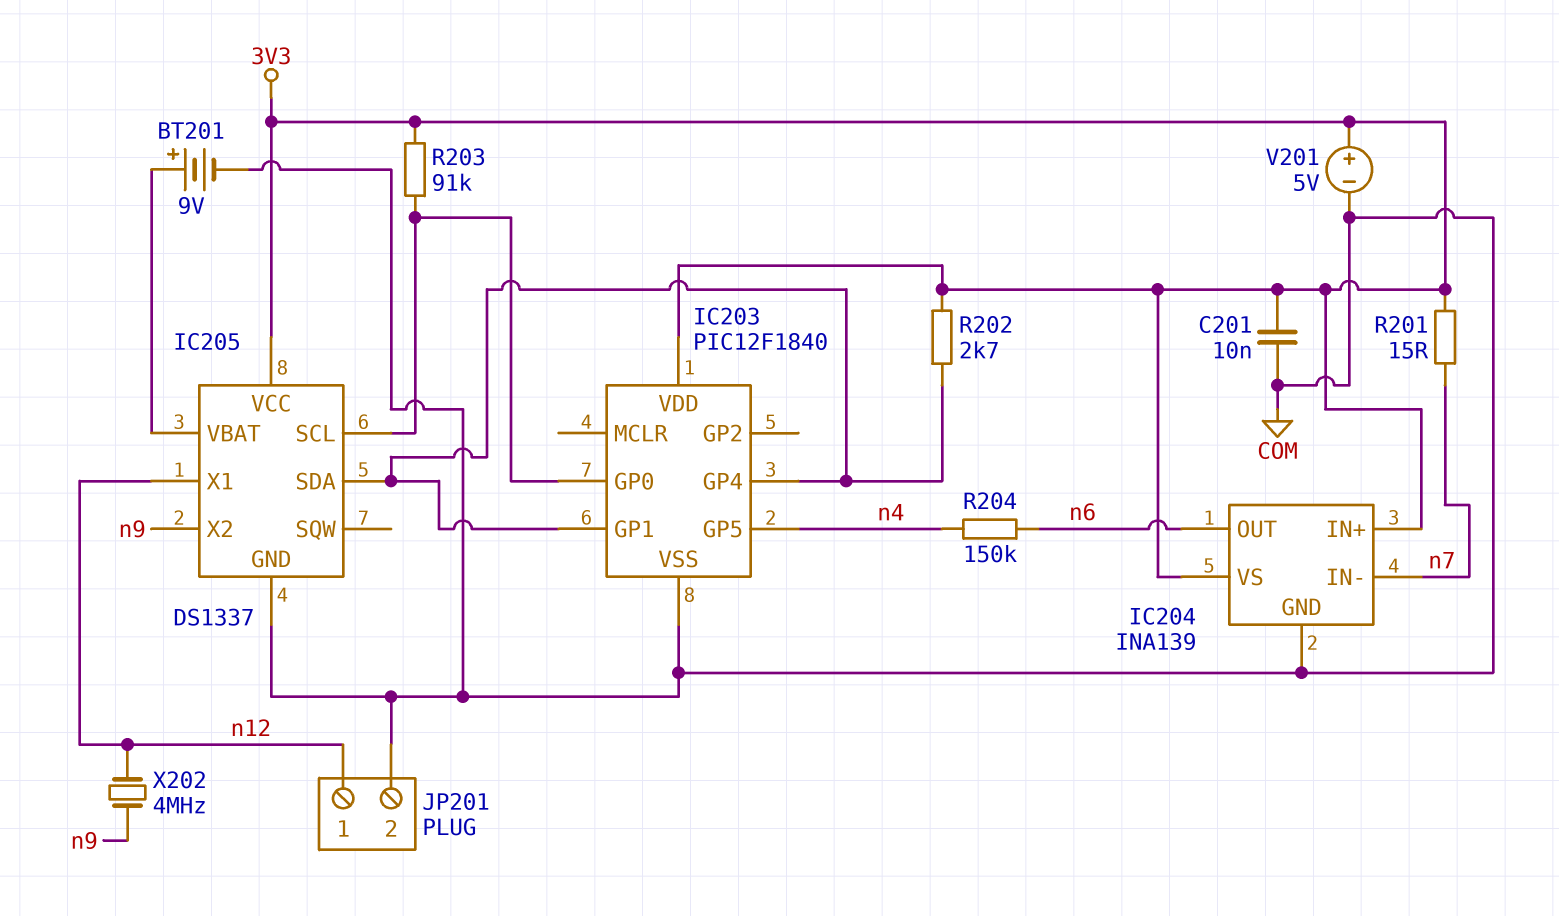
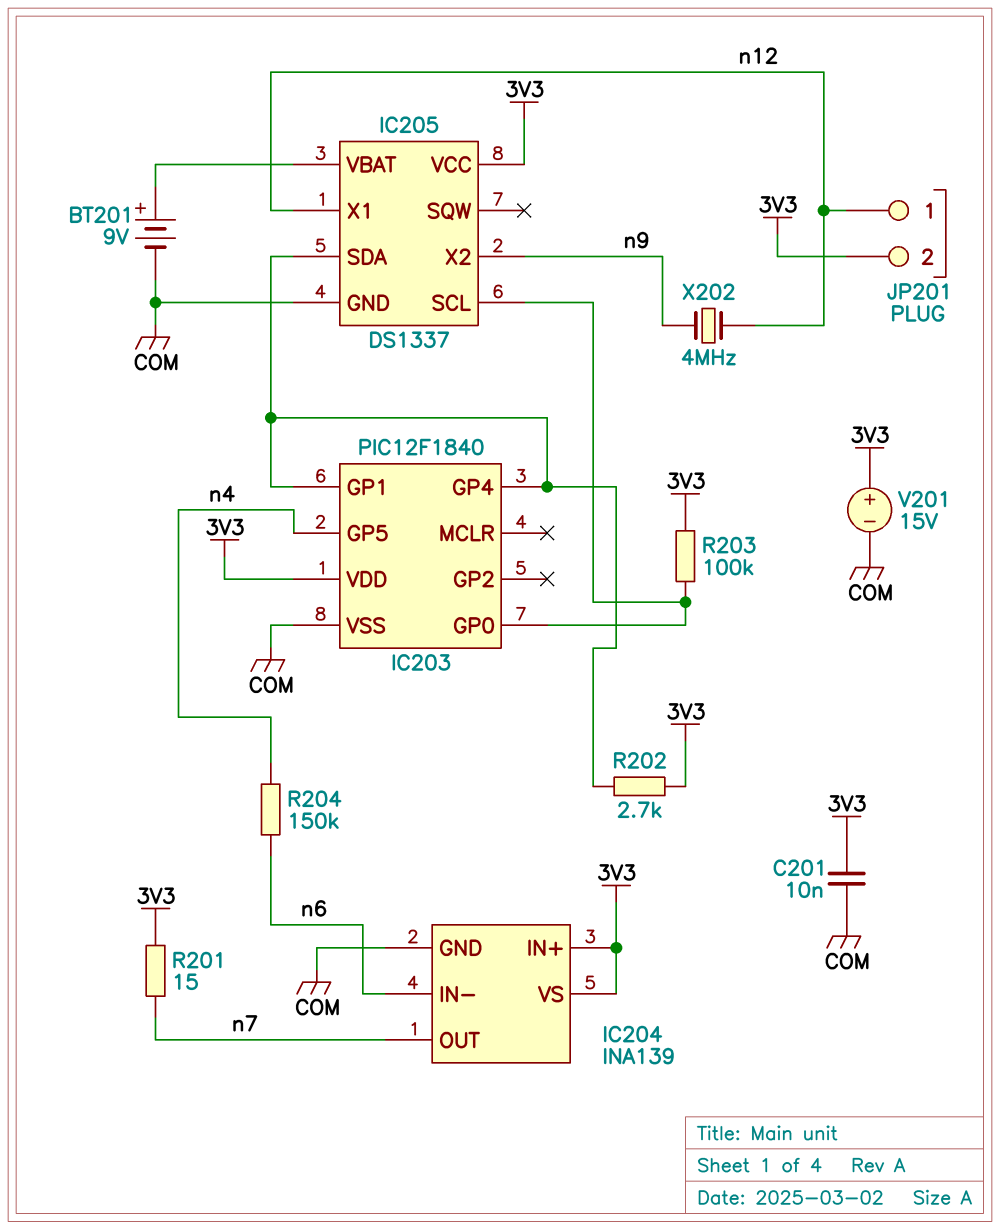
IC204 pin IN-: n7 -> n6
IC204 pin OUT: n6 -> n7
JP201 pin 2: COM -> 3V3
R203: 91k (3V3, IC203/GP0) -> 100k (3V3, IC203/GP0)
V201: 5V (plus 3V3, minus COM) -> 15V (plus 3V3, minus COM)

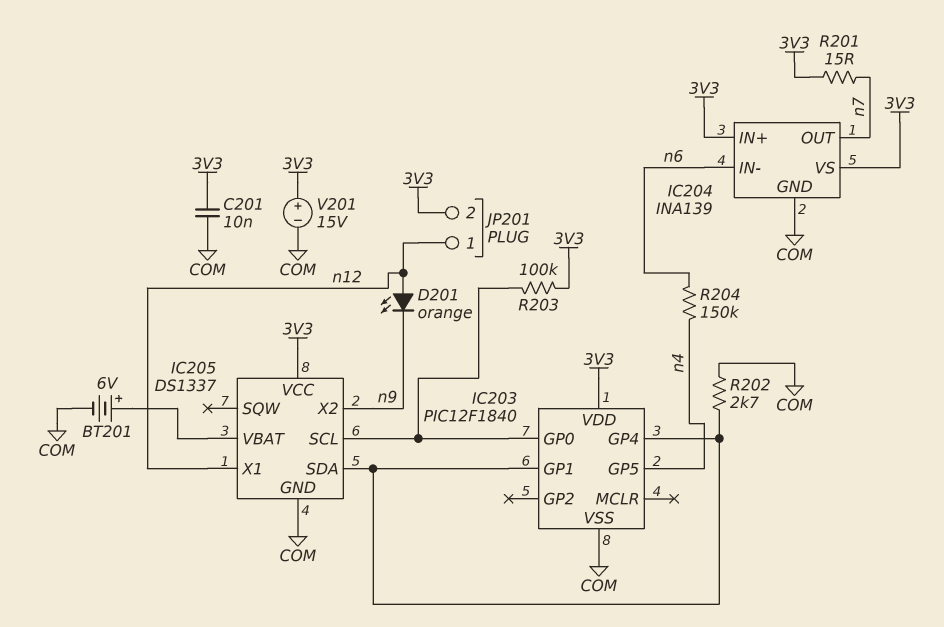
BT201: 9V (plus IC205/VBAT, minus COM) -> 6V (plus IC205/VBAT, minus COM)
D201: none -> LED orange (A n12, K n9)
R202: 2.7k (3V3, IC203/GP1) -> 2.7k (COM, IC203/GP1)
X202: 4MHz (n9, n12) -> none

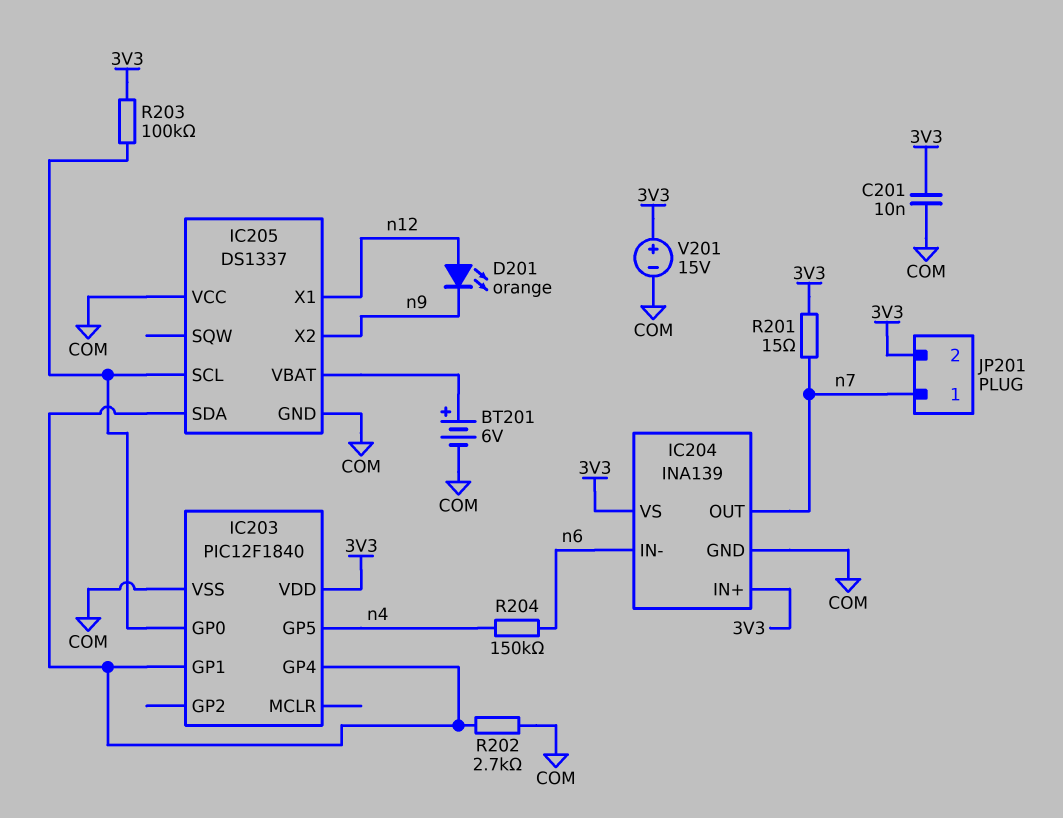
IC205 pin VCC: 3V3 -> COM
JP201 pin 1: n12 -> n7

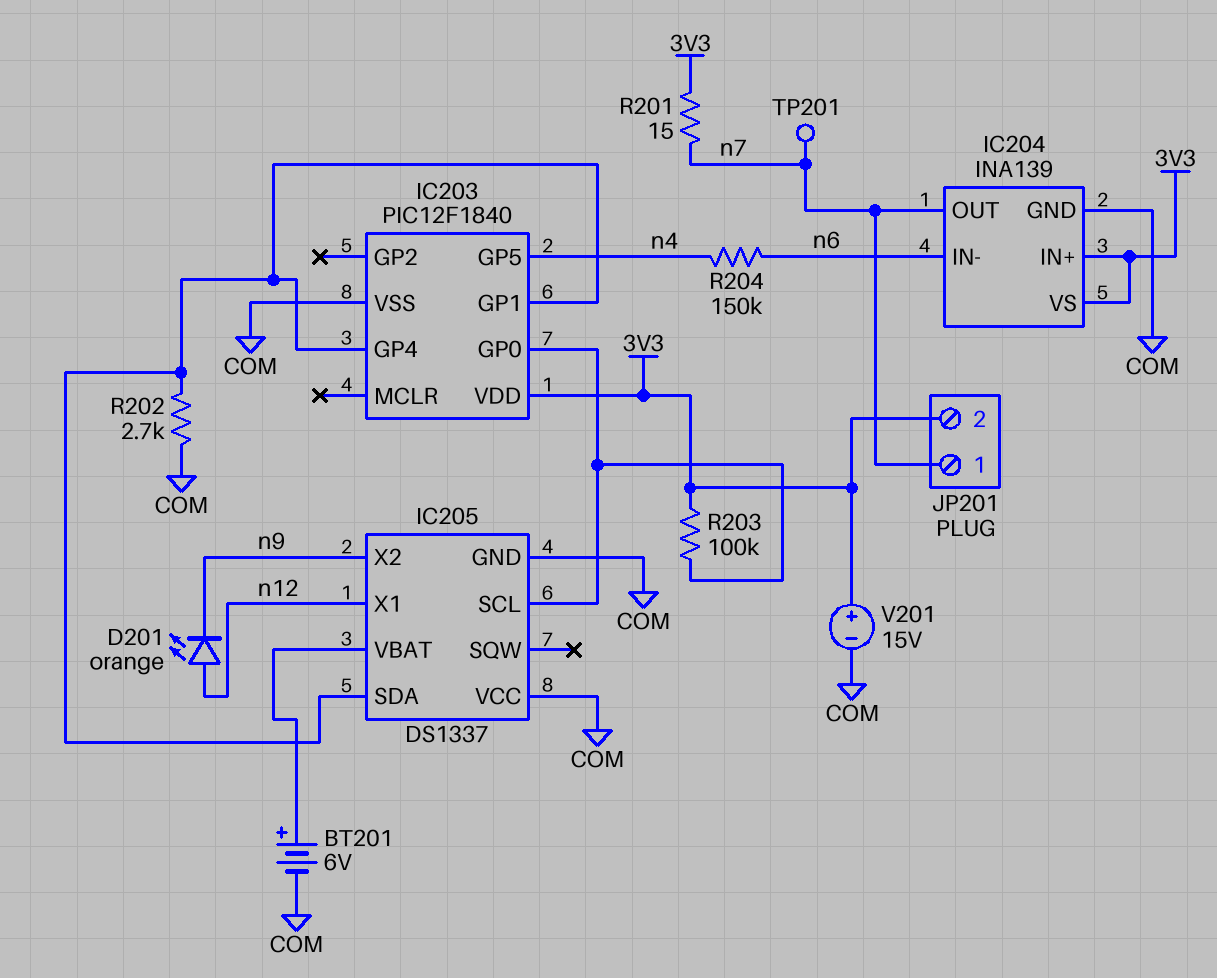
C201: 10nF (3V3, COM) -> none
TP201: none -> test point (n7)

